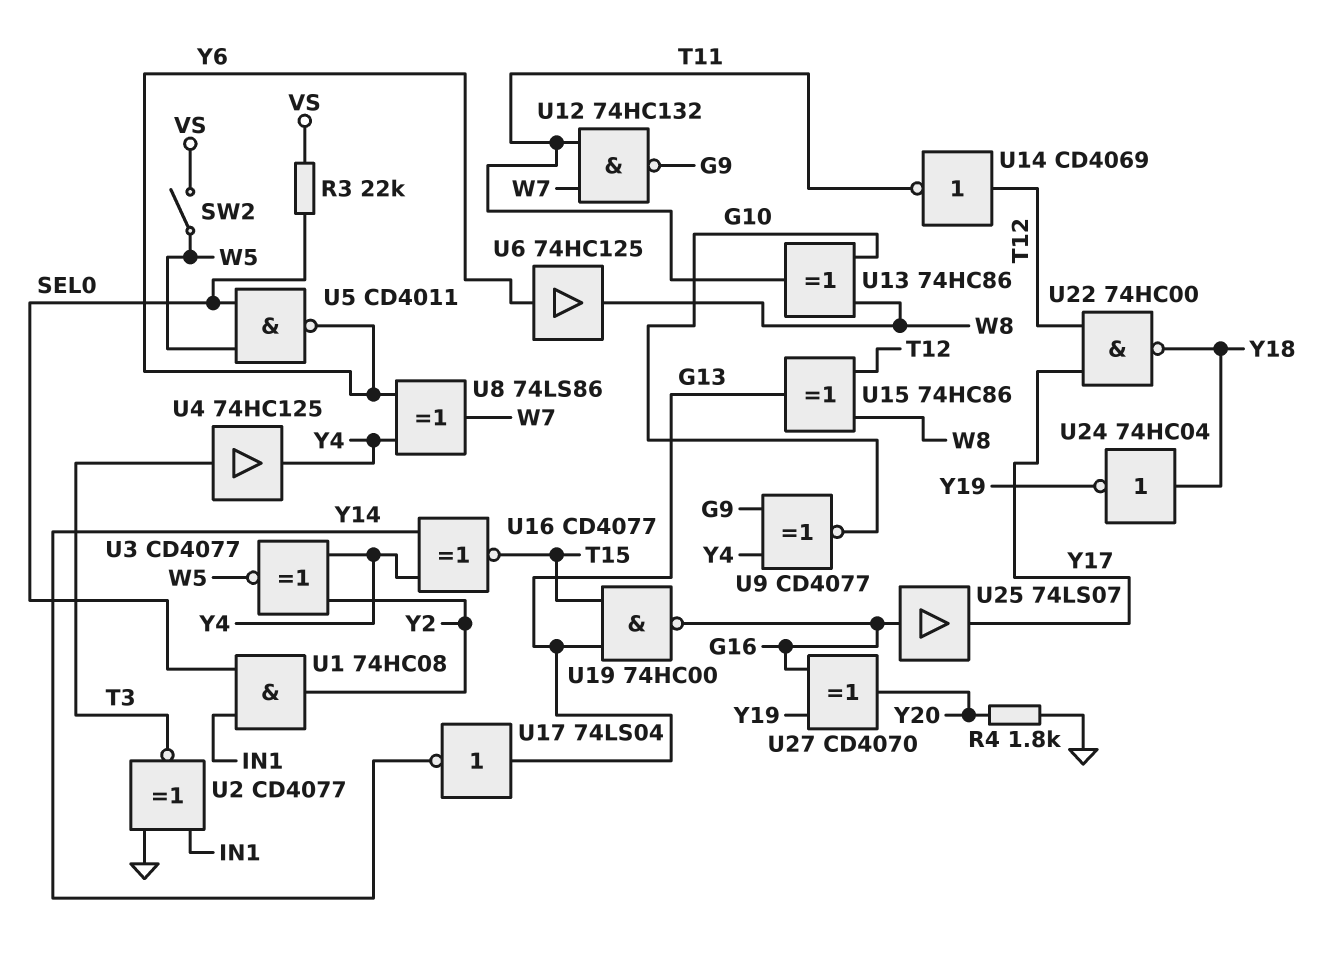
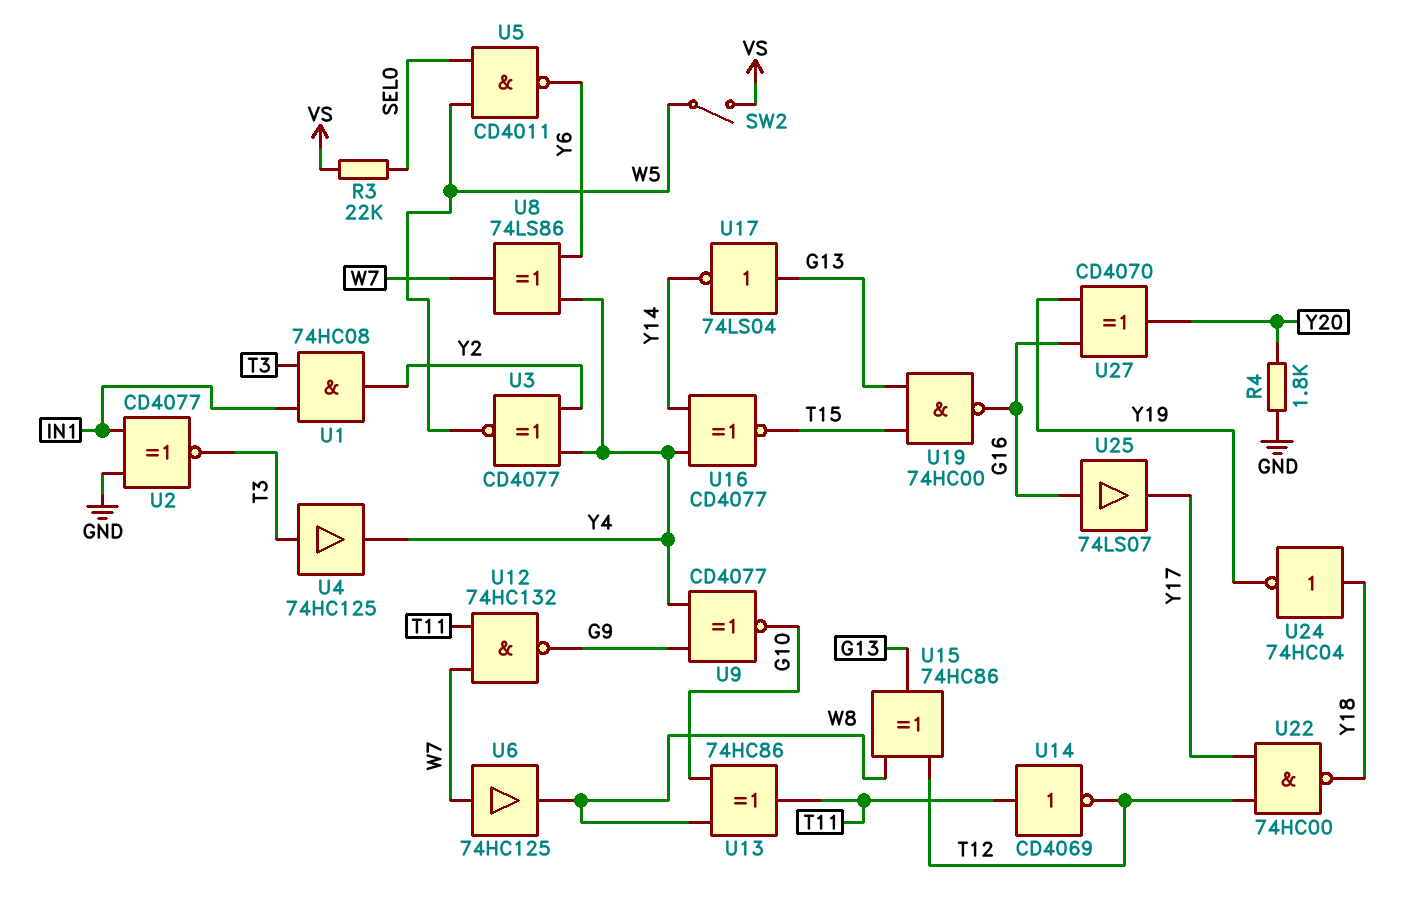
U1: AND 74HC08 (in IN1, in SEL0, out Y2) -> AND 74HC08 (in IN1, in T3, out Y2)
U6: buffer 74HC125 (in Y6, out W8) -> buffer 74HC125 (in W7, out W8)
U14: NOT CD4069 (in T12, out T11) -> NOT CD4069 (in T11, out T12)

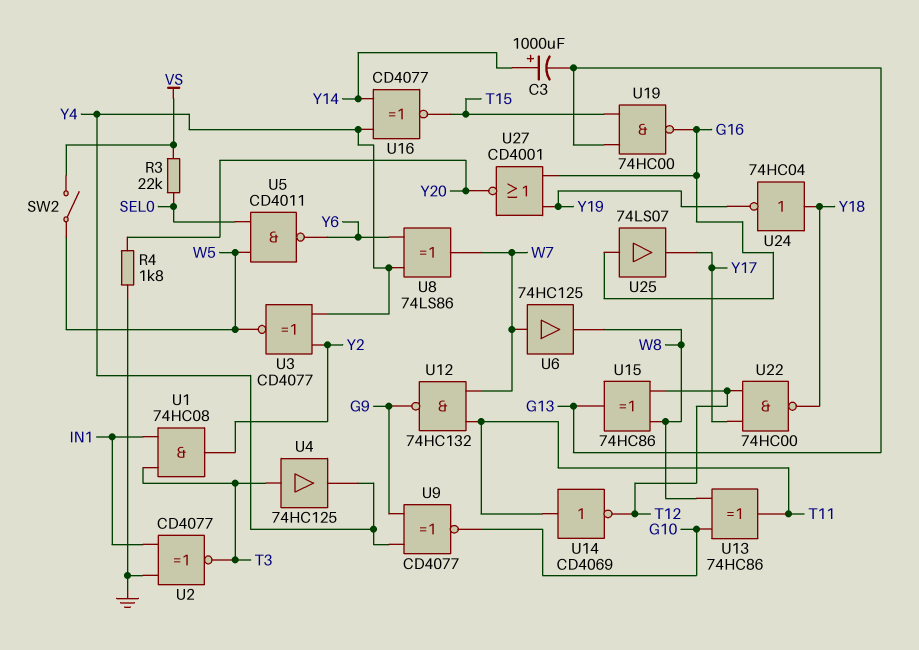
C3: none -> 1000uF (plus Y14, minus G13)
U17: NOT 74LS04 (in G13, out Y14) -> none
U27: XOR CD4070 (in G16, in Y19, out Y20) -> NOR CD4001 (in G16, in Y19, out Y20)

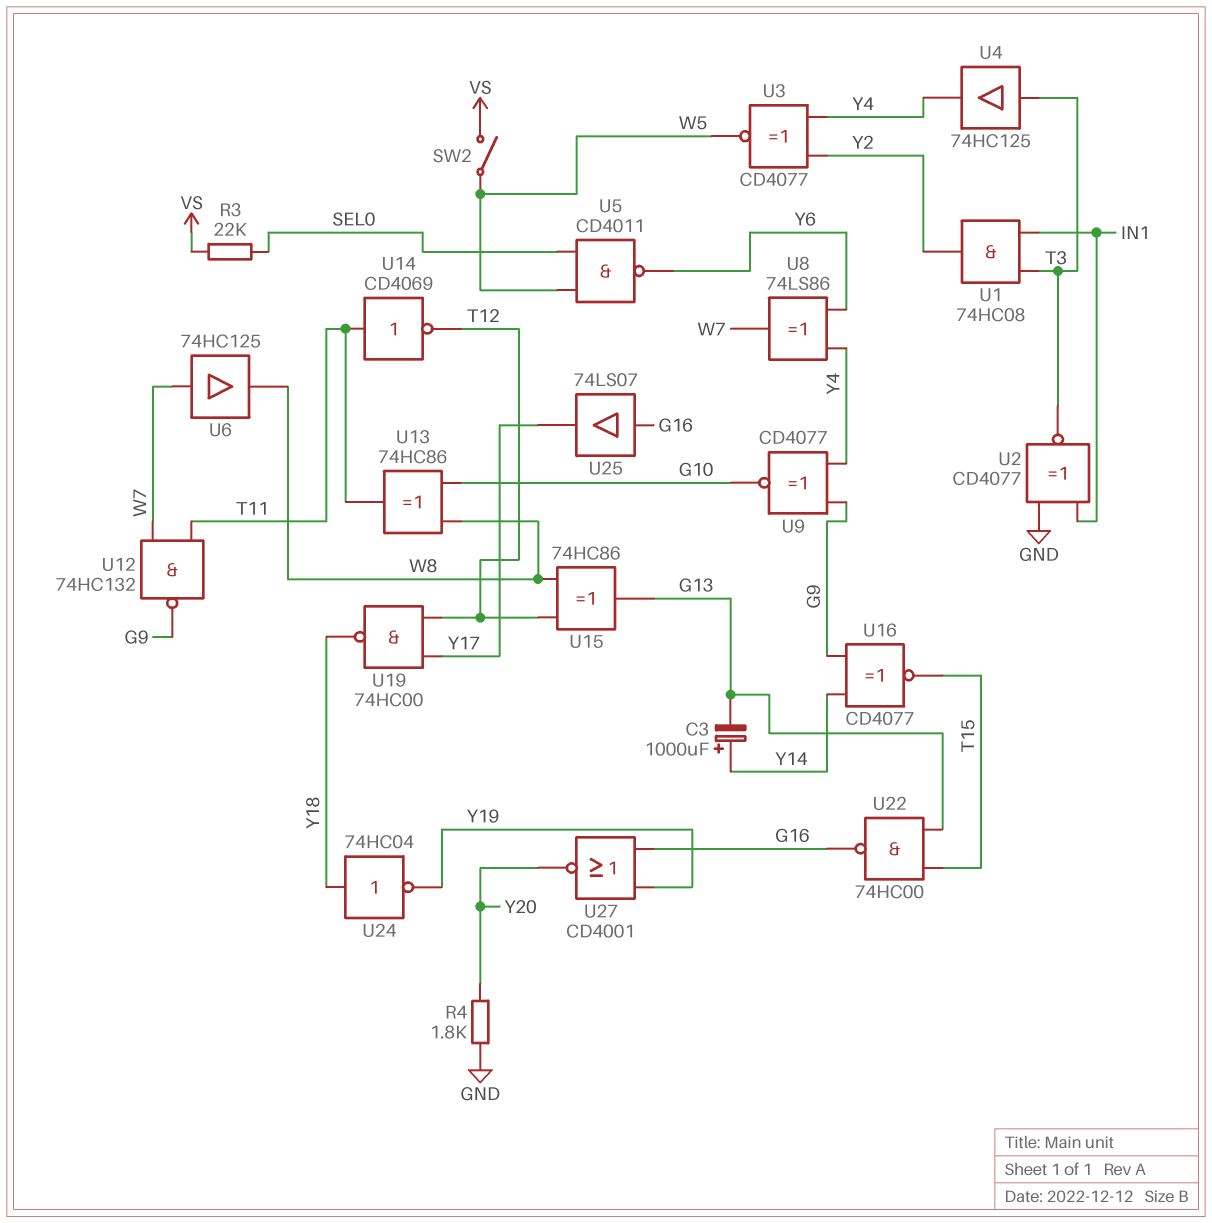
U16: XNOR CD4077 (in Y4, in Y14, out T15) -> XNOR CD4077 (in G9, in Y14, out T15)
U19: NAND 74HC00 (in G13, in T15, out G16) -> NAND 74HC00 (in T12, in Y17, out Y18)
U22: NAND 74HC00 (in T12, in Y17, out Y18) -> NAND 74HC00 (in G13, in T15, out G16)

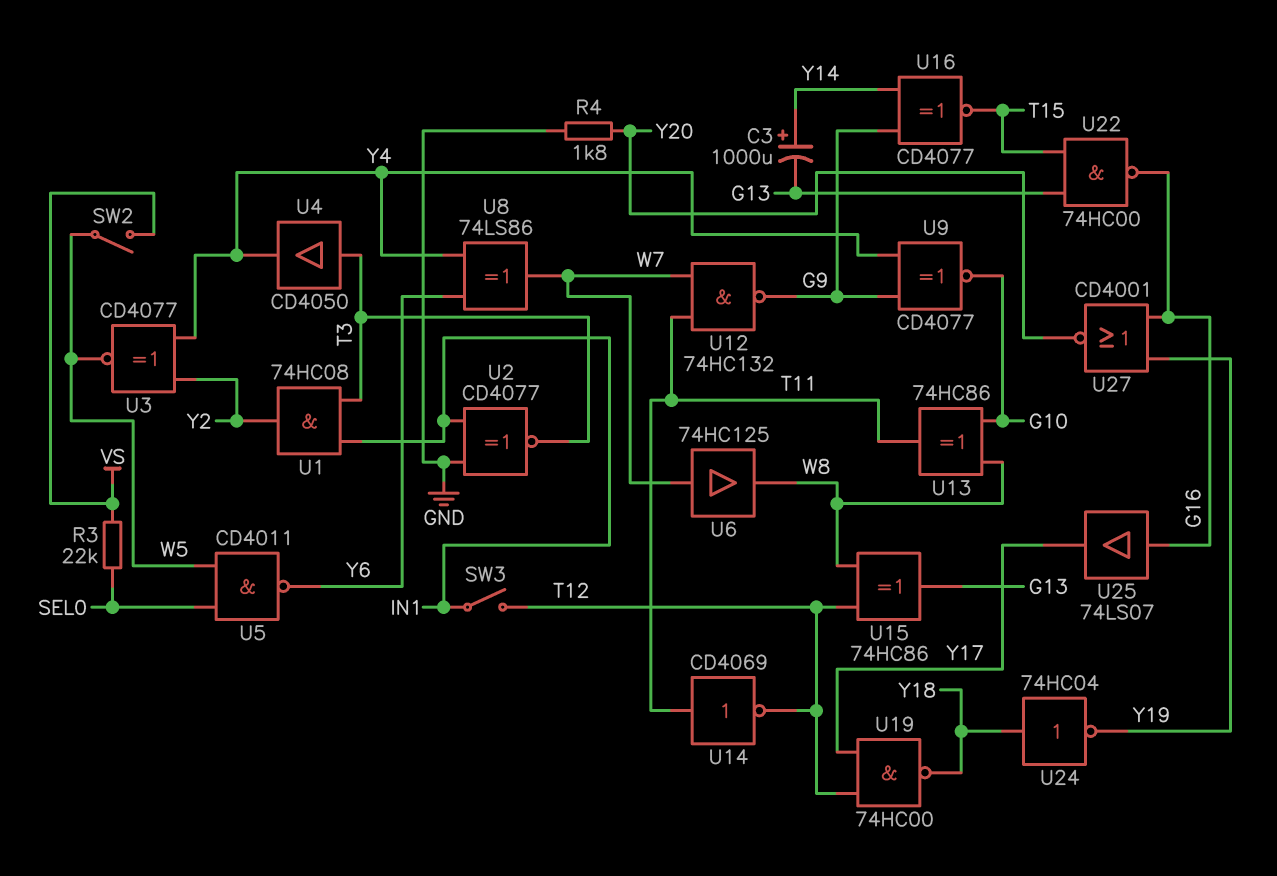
SW3: none -> switch (IN1, T12)
U4: buffer 74HC125 (in T3, out Y4) -> buffer CD4050 (in T3, out Y4)

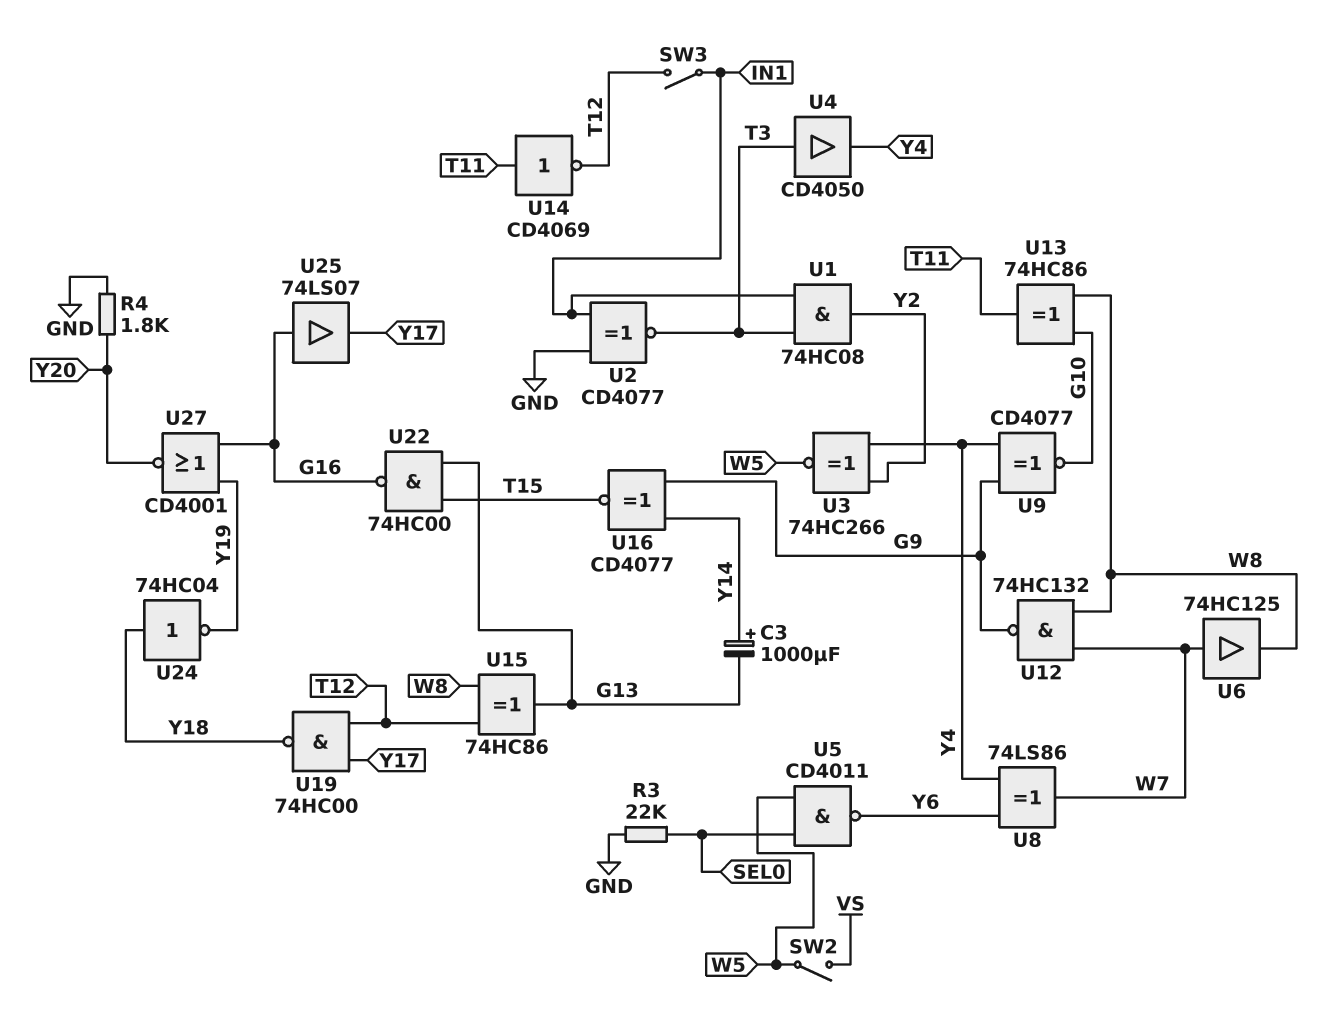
R3: 22k (SEL0, VS) -> 22k (GND, SEL0)
U3: XNOR CD4077 (in Y2, in Y4, out W5) -> XNOR 74HC266 (in Y2, in Y4, out W5)
U12: NAND 74HC132 (in T11, in W7, out G9) -> NAND 74HC132 (in W7, in W8, out G9)

